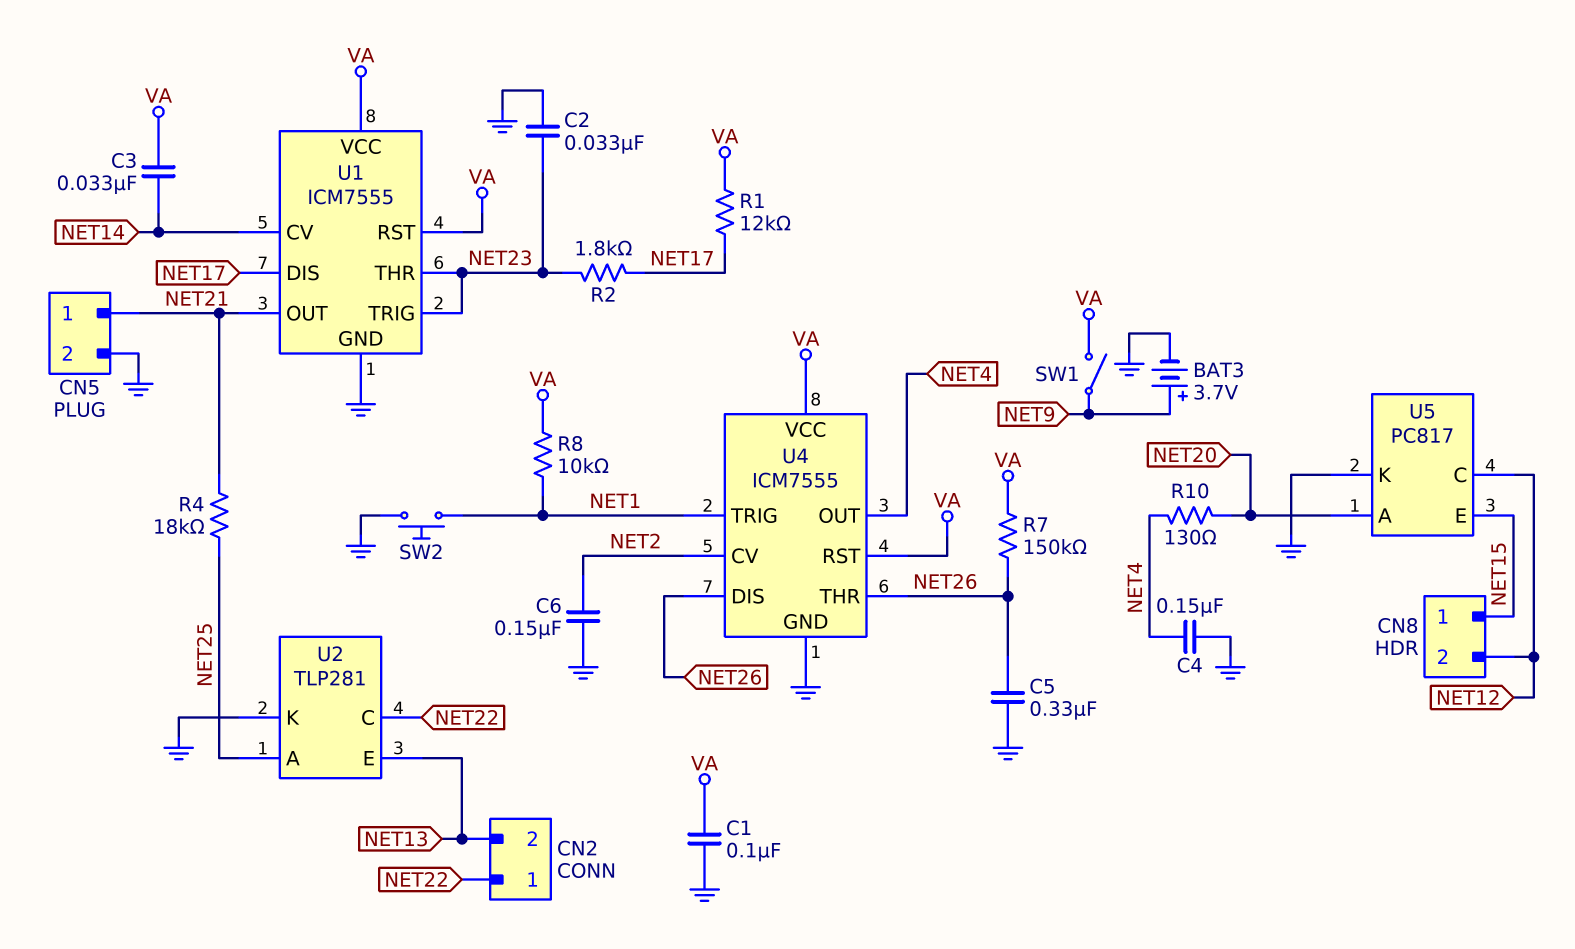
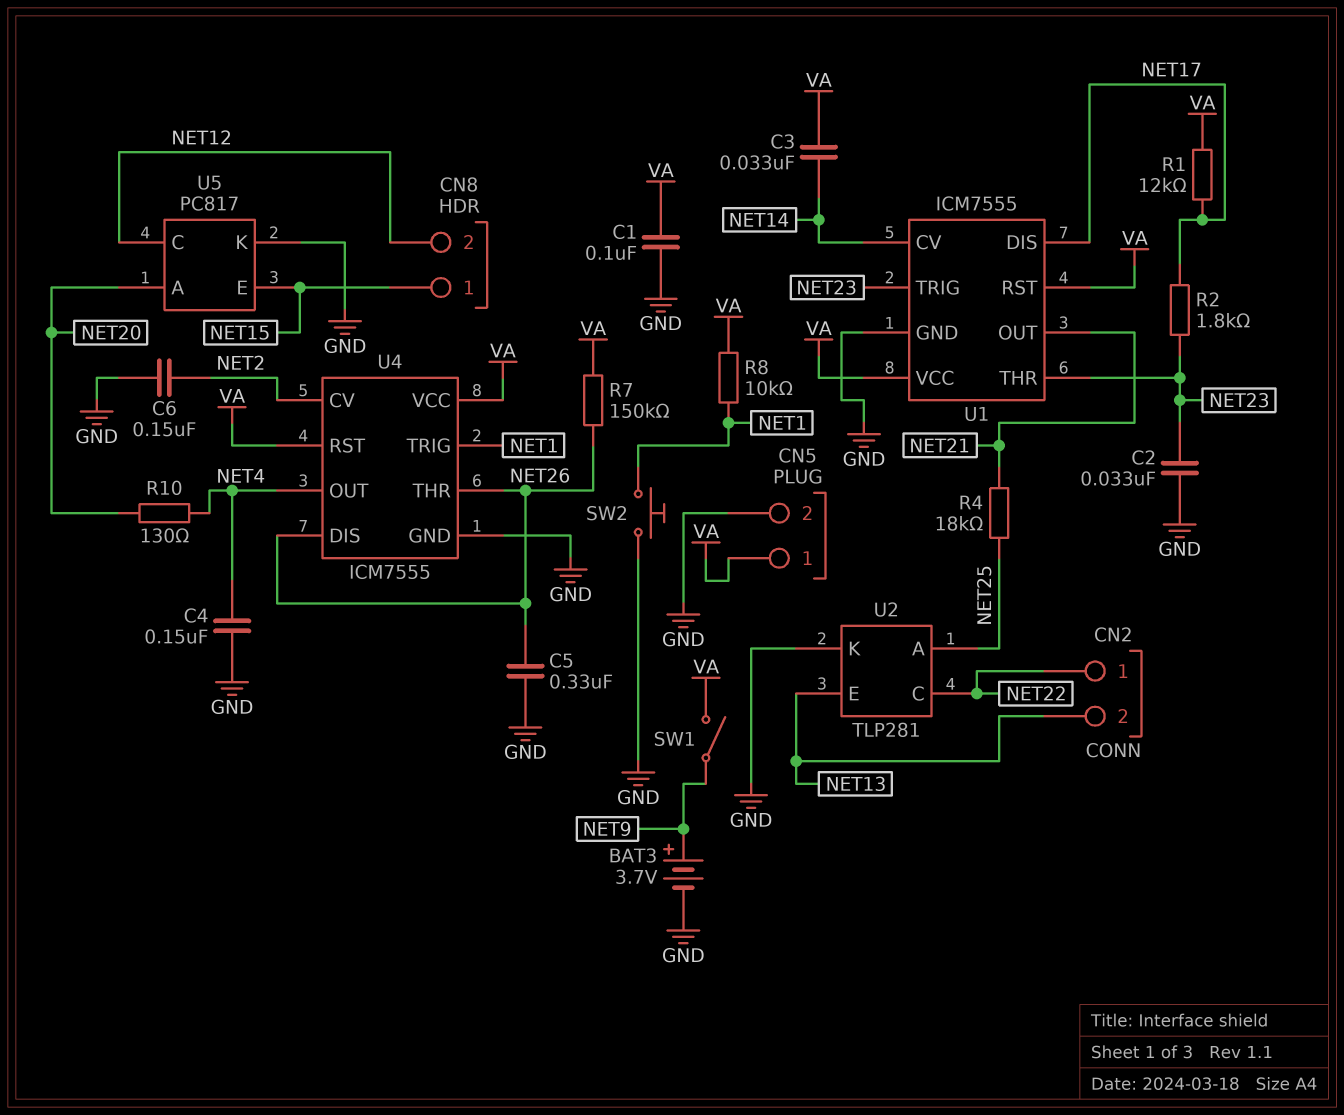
CN5 pin 1: NET21 -> VA

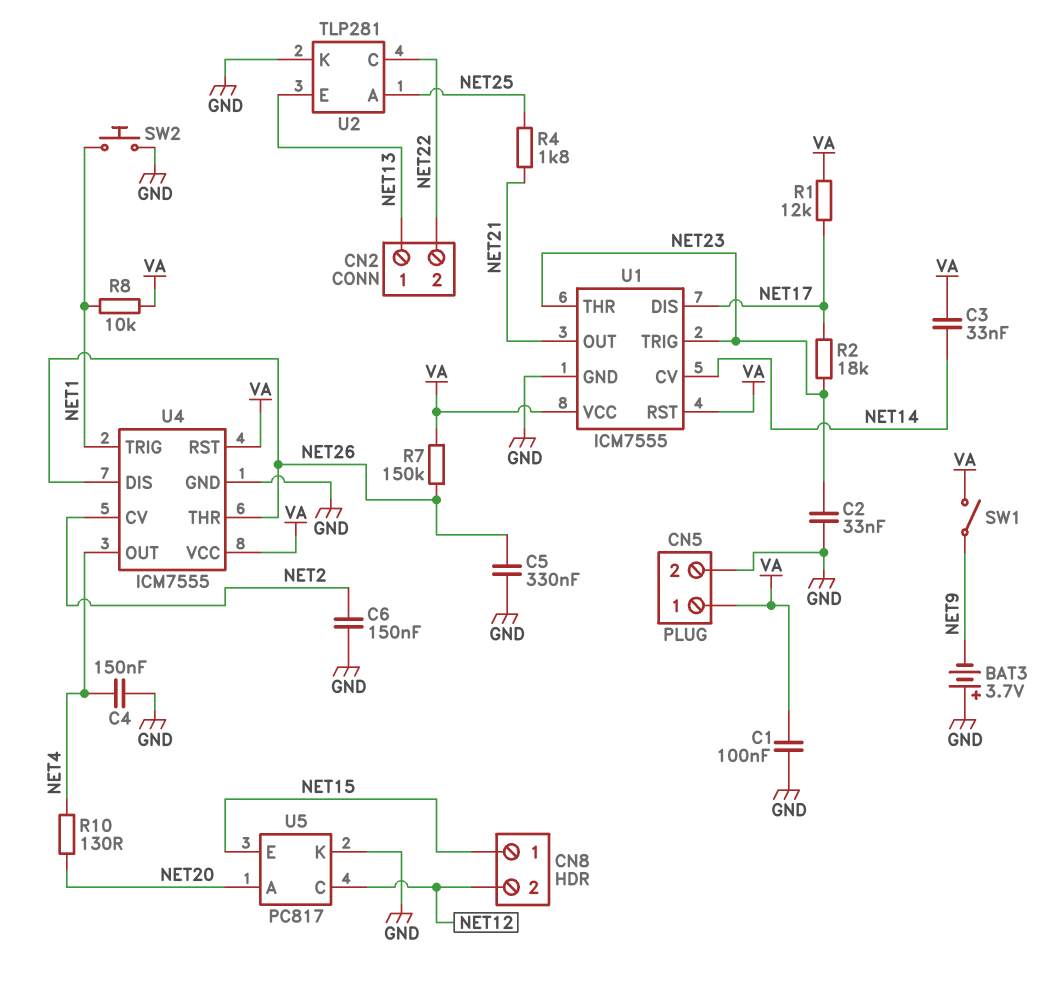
BAT3: 3.7V (plus NET9, minus GND) -> 3.7V (plus GND, minus NET9)
CN2 pin 1: NET22 -> NET13
CN2 pin 2: NET13 -> NET22
R2: 1.8k (NET17, NET23) -> 18k (NET17, NET23)
R4: 18k (NET21, NET25) -> 1.8k (NET21, NET25)

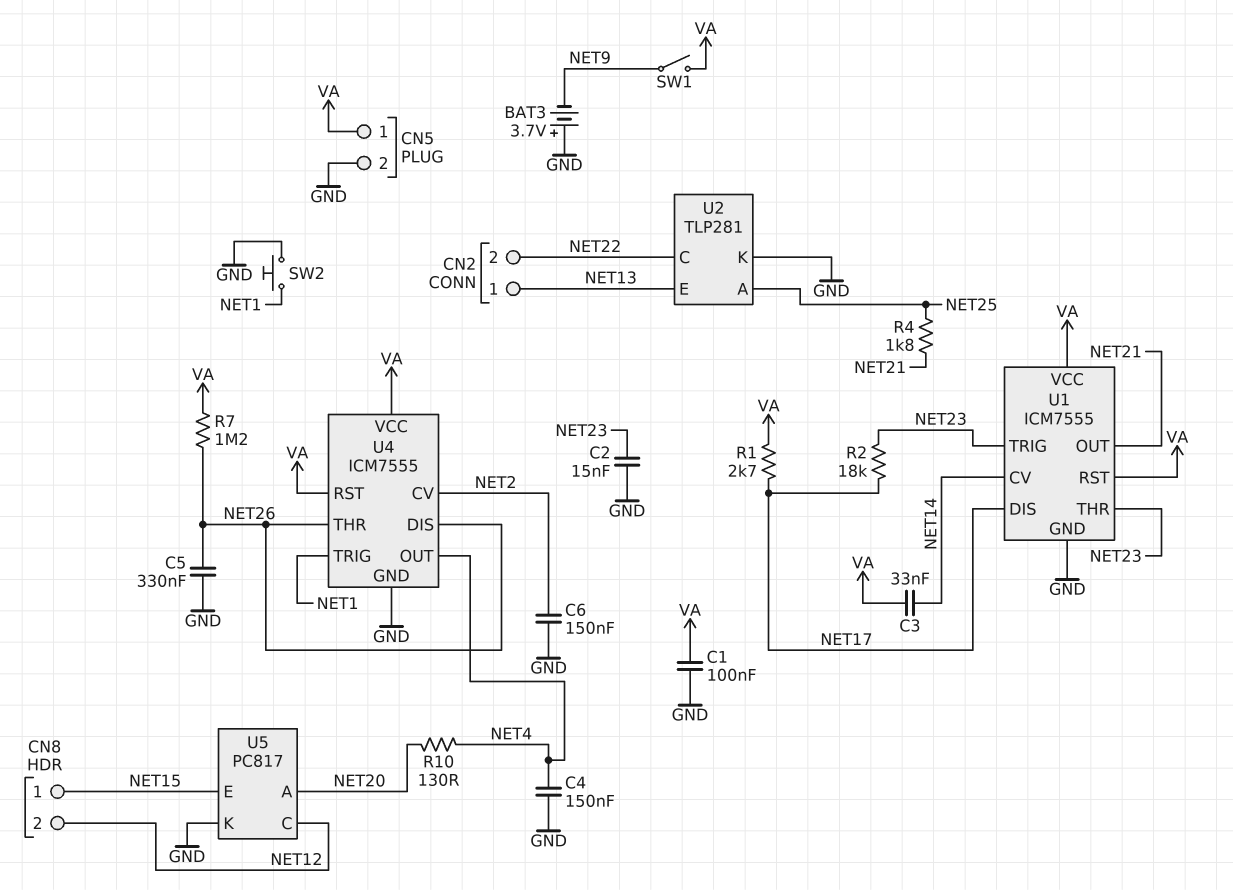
C2: 33nF (GND, NET23) -> 15nF (GND, NET23)
R1: 12k (NET17, VA) -> 2.7k (NET17, VA)
R7: 150k (NET26, VA) -> 1.2M (NET26, VA)
R8: 10k (NET1, VA) -> none

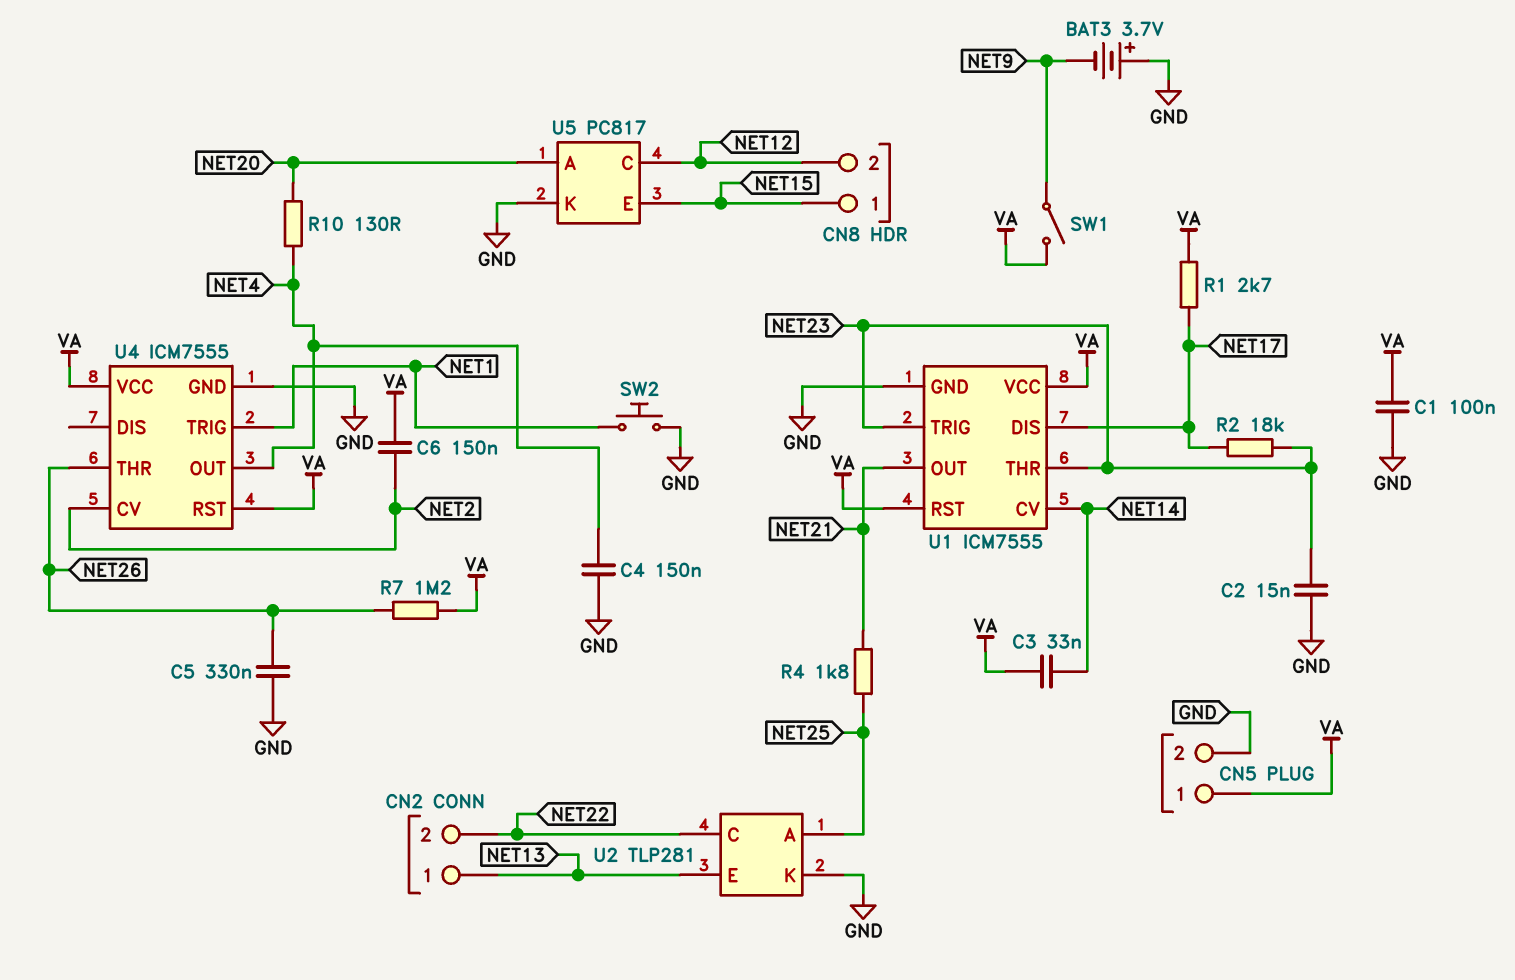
C6: 150nF (GND, NET2) -> 150nF (NET2, VA)
U4 pin DIS: NET26 -> none

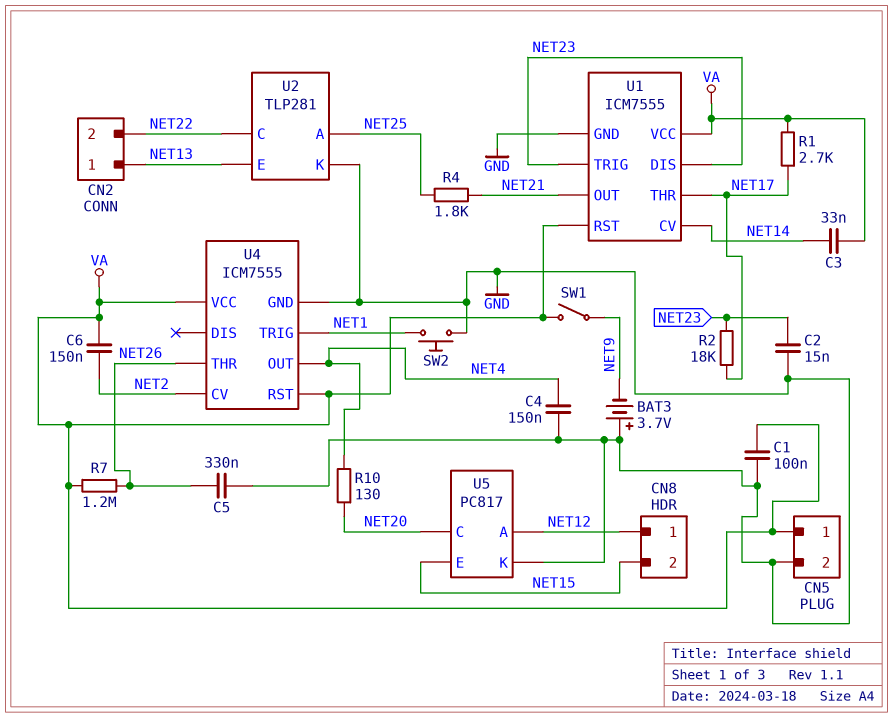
CN8 pin 1: NET15 -> NET12
CN8 pin 2: NET12 -> NET15
U1 pin DIS: NET17 -> NET23
U1 pin THR: NET23 -> NET17
U5 pin A: NET20 -> NET12
U5 pin C: NET12 -> NET20

